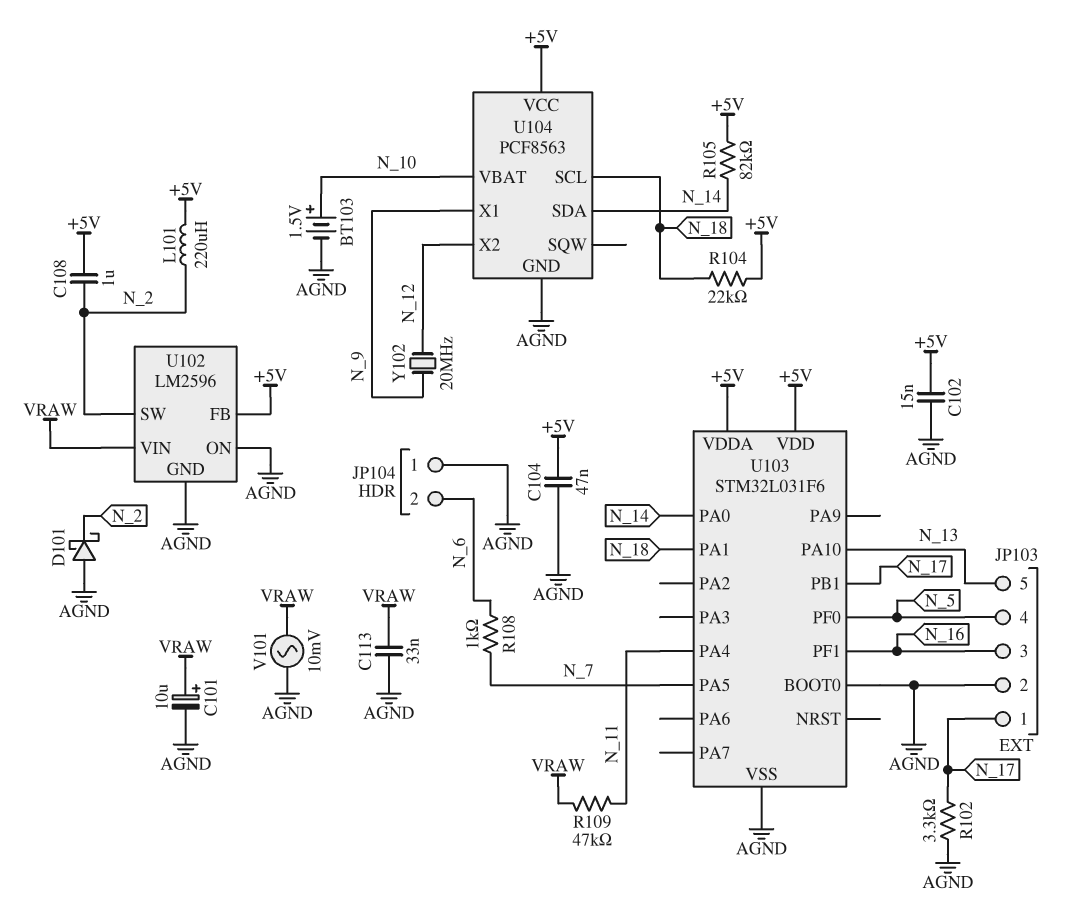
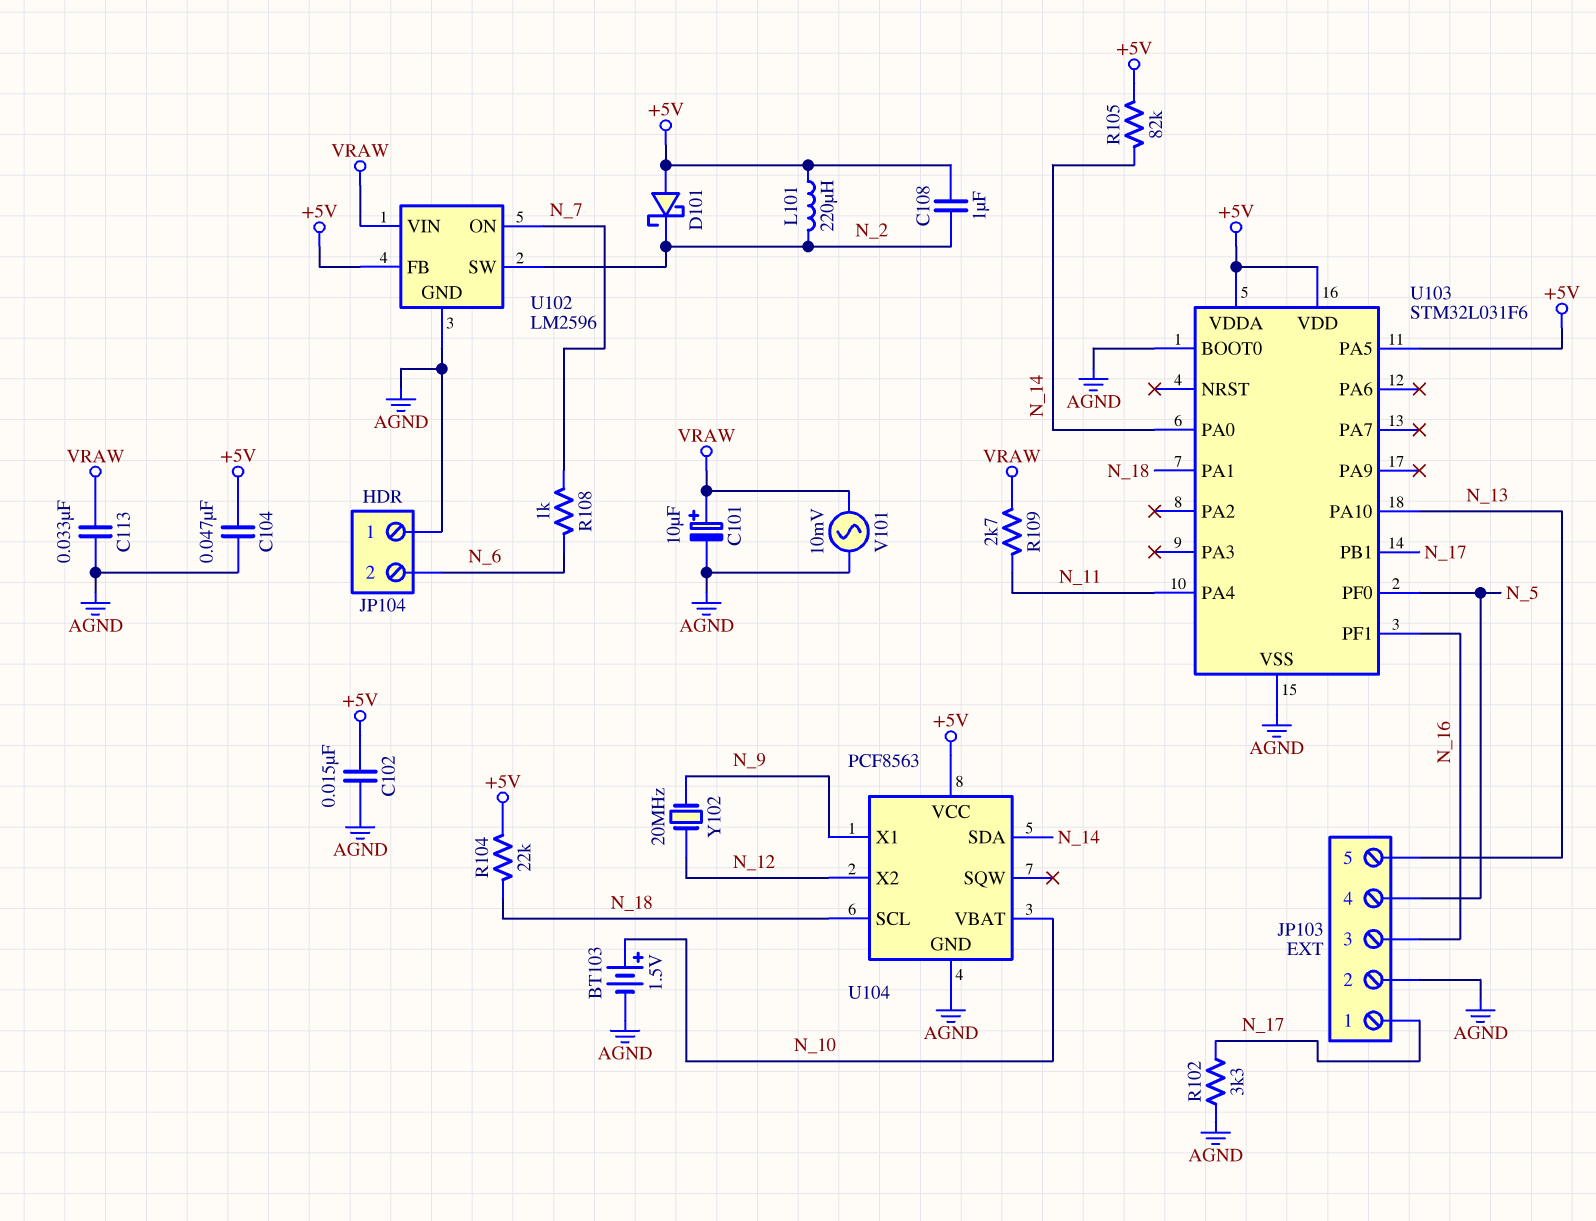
D101: schottky (A AGND, K N_2) -> schottky (A +5V, K N_2)
R109: 47k (N_11, VRAW) -> 2.7k (N_11, VRAW)
U102 pin ON: AGND -> N_7
U103 pin PA5: N_7 -> +5V

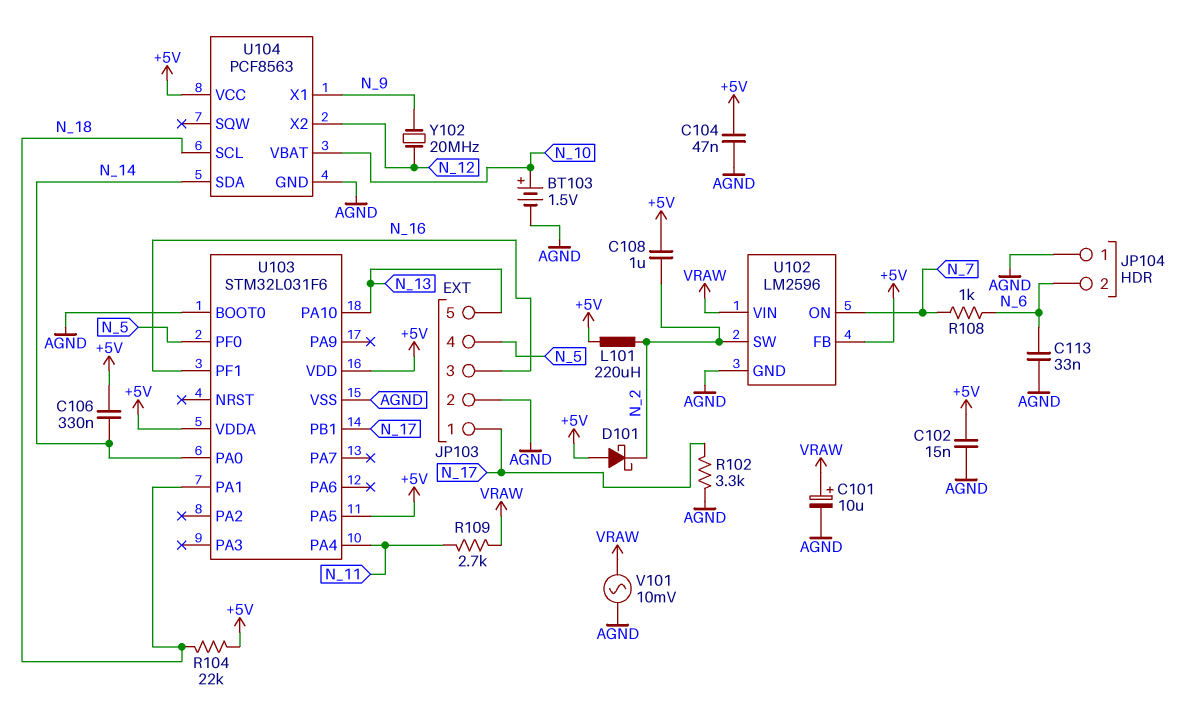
C106: none -> 330nF (+5V, N_14)
C113: 33nF (AGND, VRAW) -> 33nF (AGND, N_6)
R105: 82k (+5V, N_14) -> none

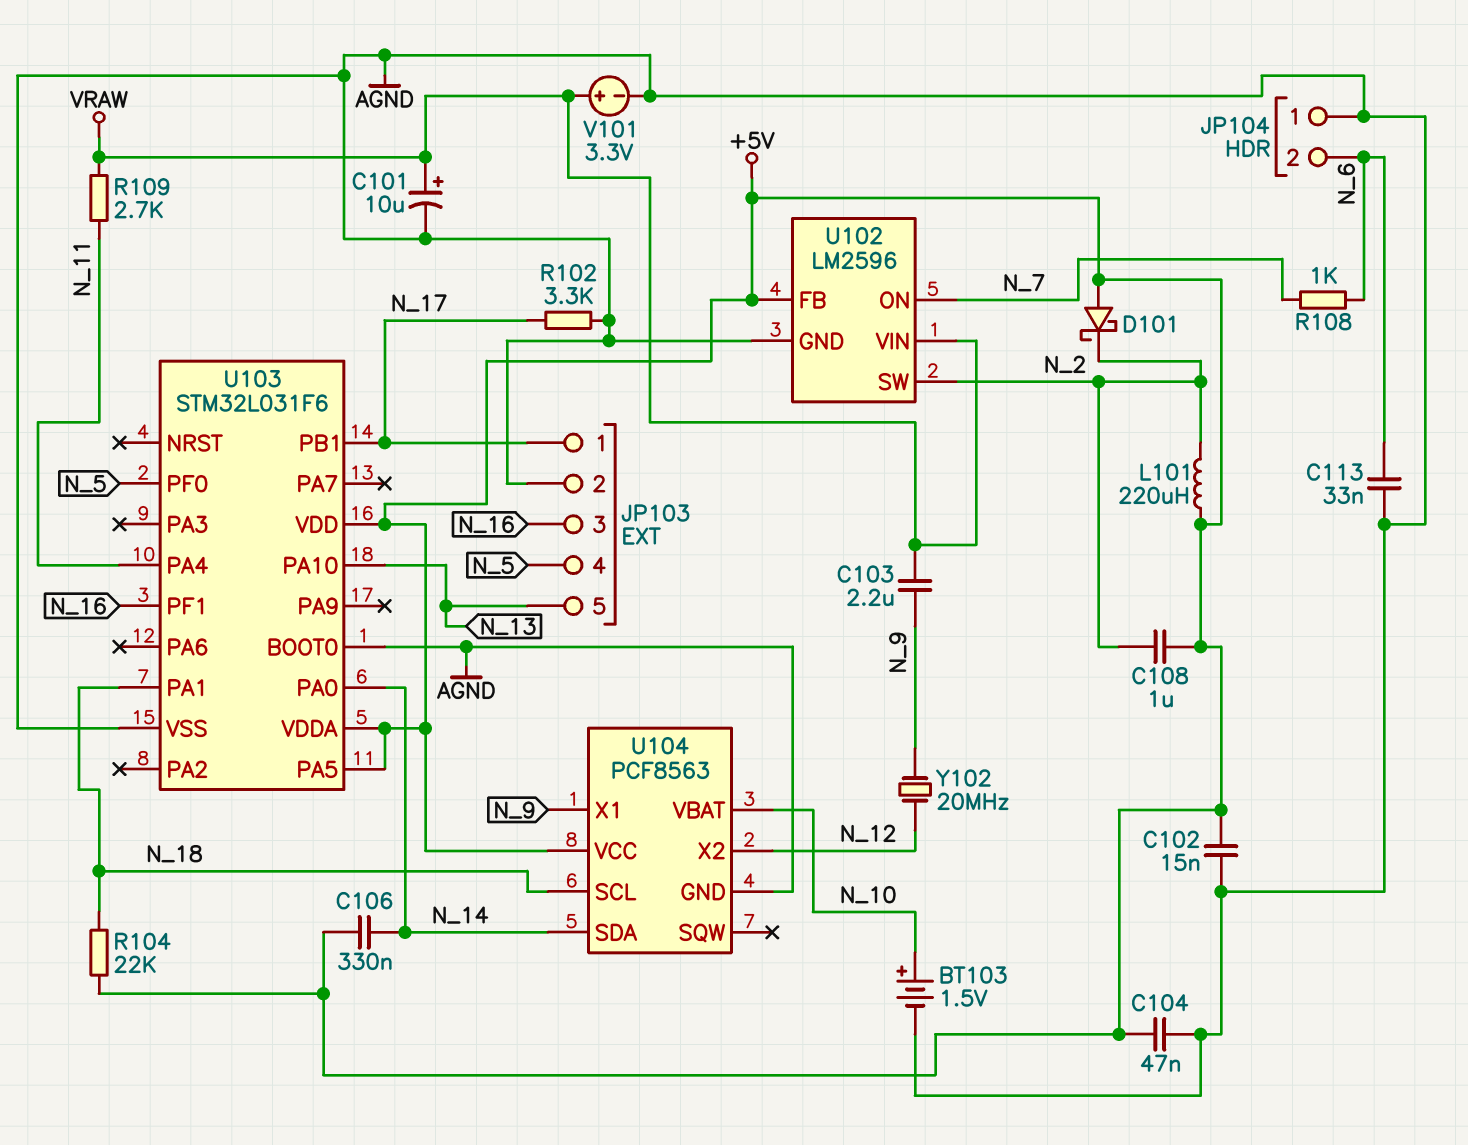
C103: none -> 2.2uF (N_9, VRAW)
V101: AC 10mV (AGND, VRAW) -> 3.3V (plus VRAW, minus AGND)

